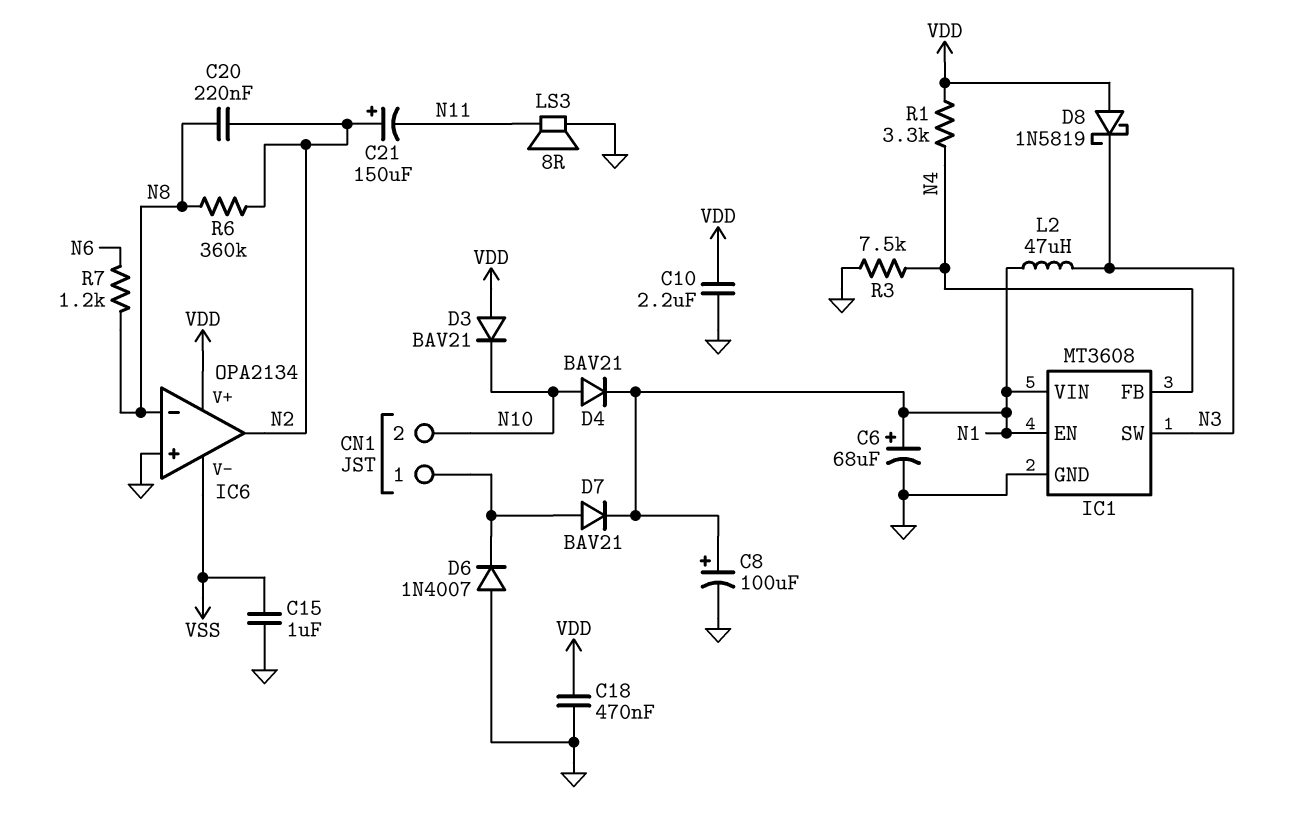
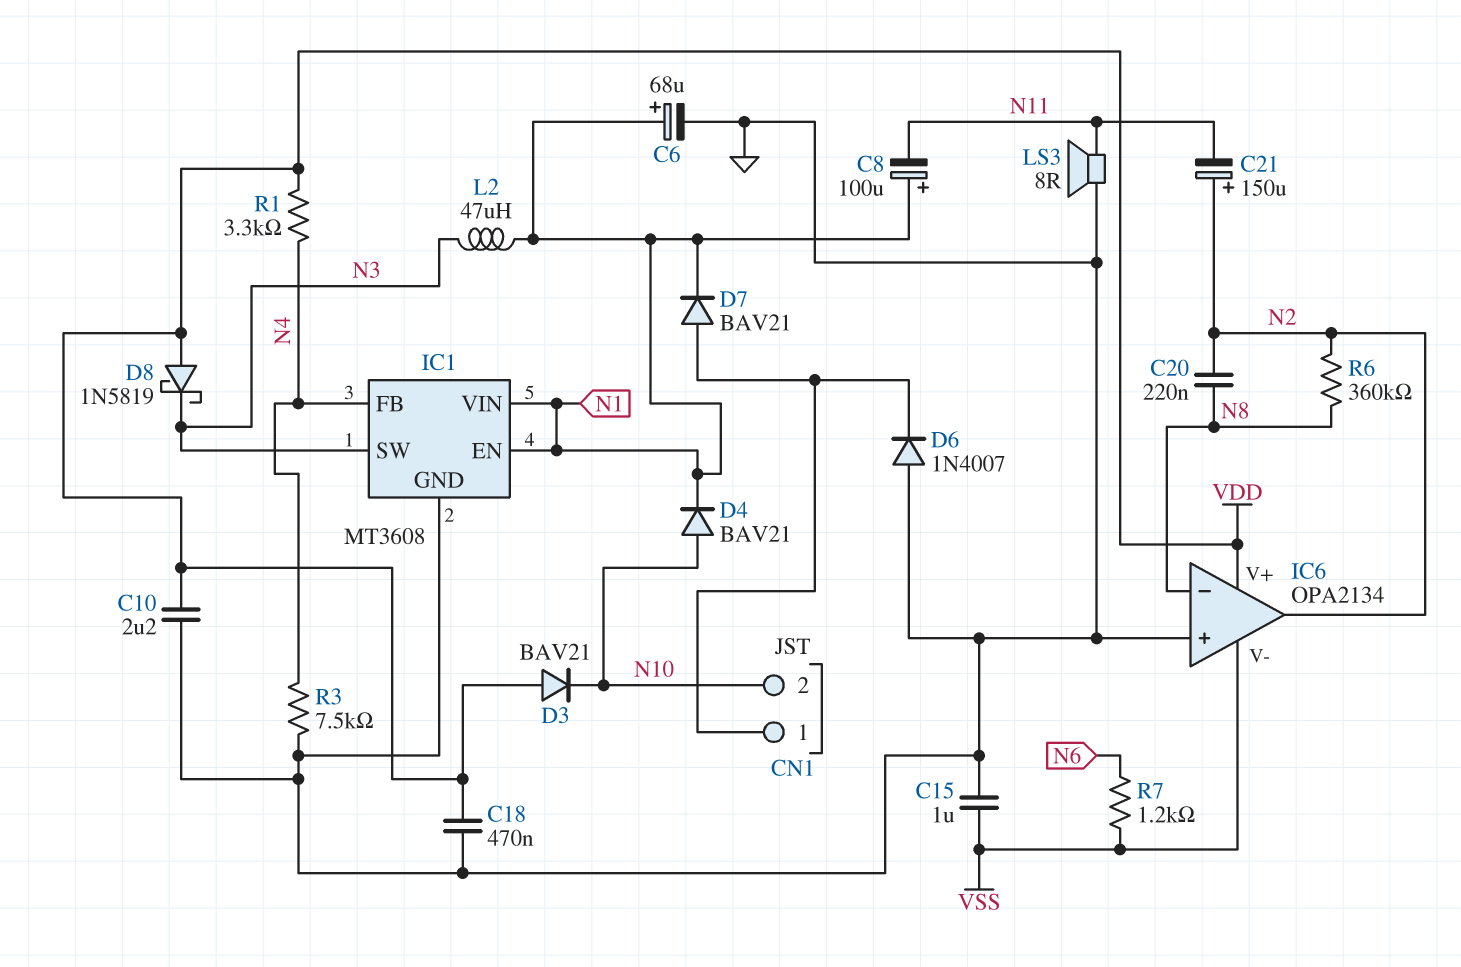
C8: 100uF (plus N1, minus GND) -> 100uF (plus N1, minus N11)
R7: 1.2k (N6, N8) -> 1.2k (N6, VSS)

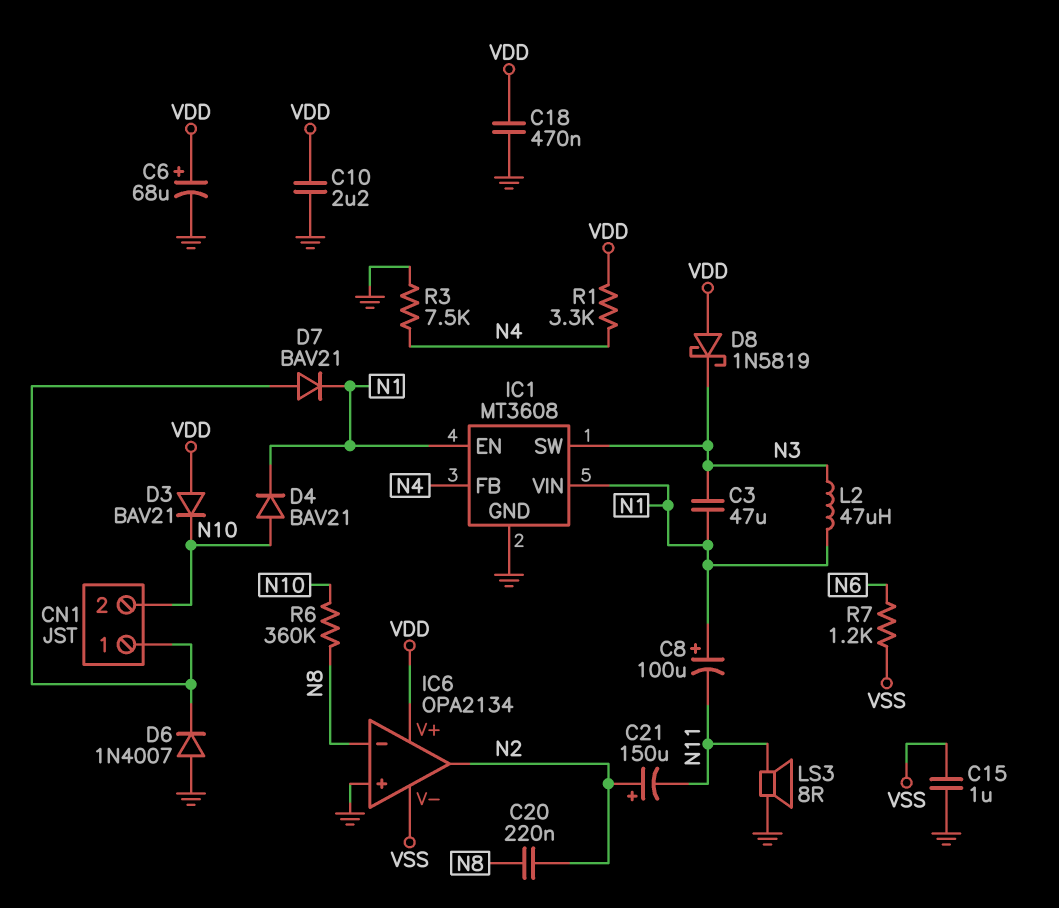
C3: none -> 47uF (N1, N3)
C6: 68uF (plus N1, minus GND) -> 68uF (plus VDD, minus GND)
R6: 360k (N2, N8) -> 360k (N8, N10)

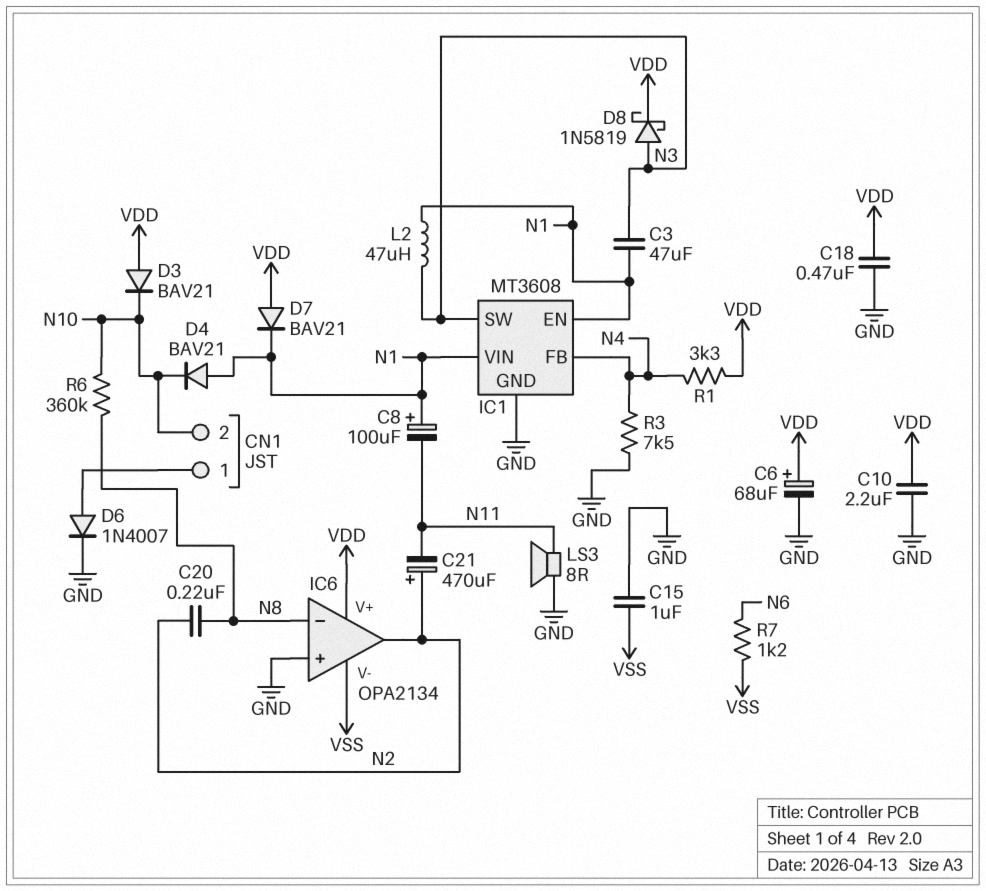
C21: 150uF (plus N2, minus N11) -> 470uF (plus N2, minus N11)
D4: diode BAV21 (A N10, K N1) -> diode BAV21 (A N1, K N10)
D6: diode 1N4007 (A GND, K CN1/1) -> diode 1N4007 (A CN1/1, K GND)
D7: diode BAV21 (A CN1/1, K N1) -> diode BAV21 (A VDD, K N1)
D8: schottky 1N5819 (A VDD, K N3) -> schottky 1N5819 (A N3, K VDD)

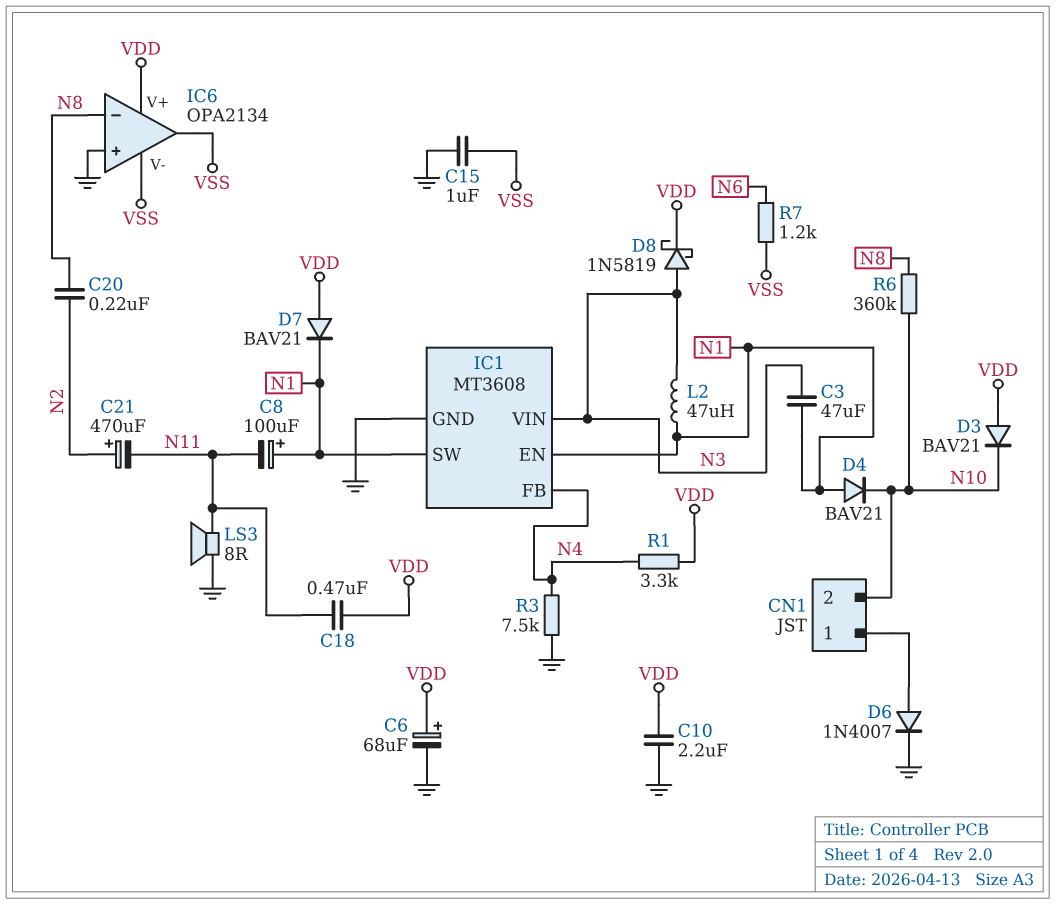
C18: 470nF (GND, VDD) -> 470nF (N11, VDD)
IC1 pin SW: N3 -> N1
IC1 pin VIN: N1 -> N3
IC6 pin out: N2 -> VSS

